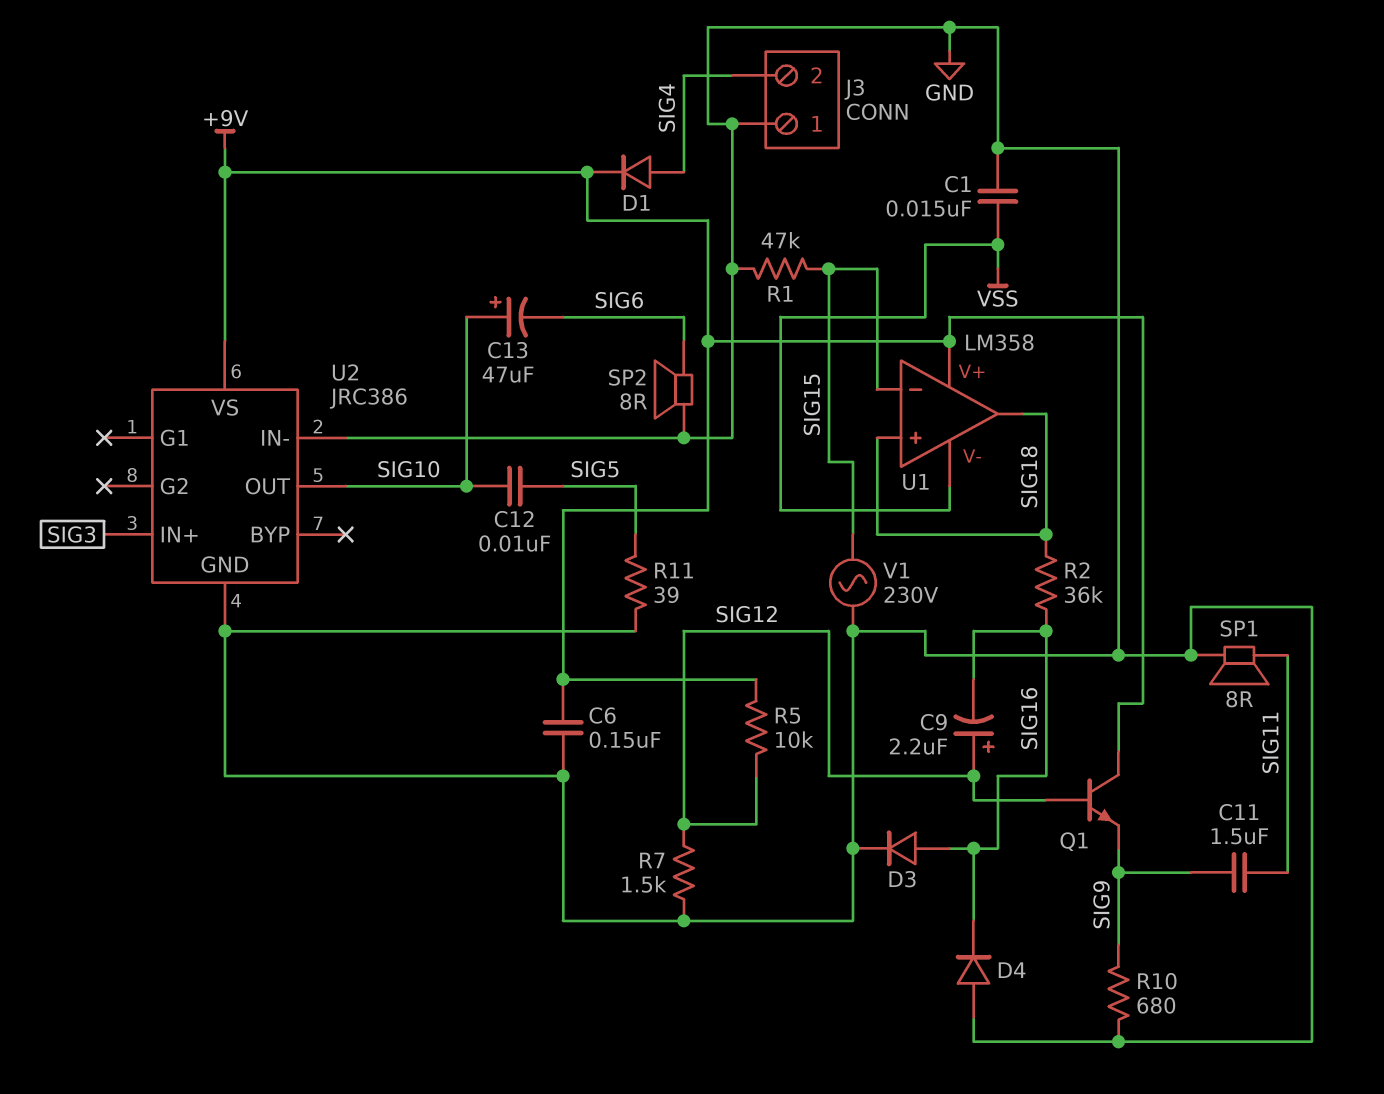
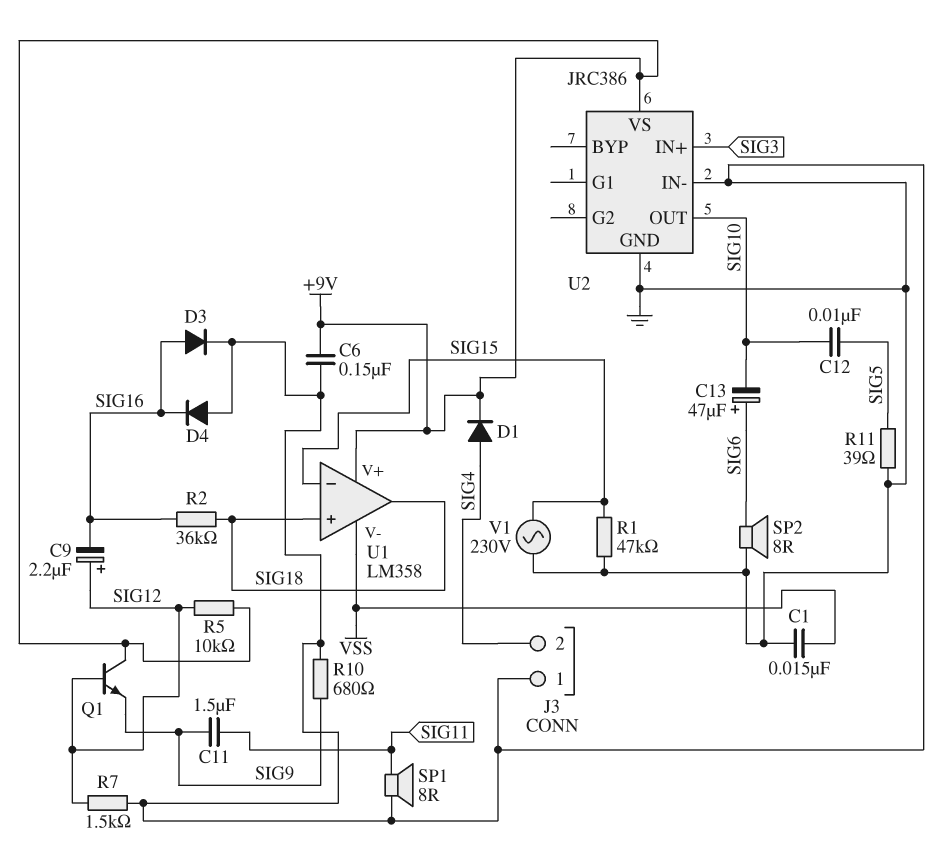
C13: 47uF (plus SIG10, minus SIG6) -> 47uF (plus SIG6, minus SIG10)

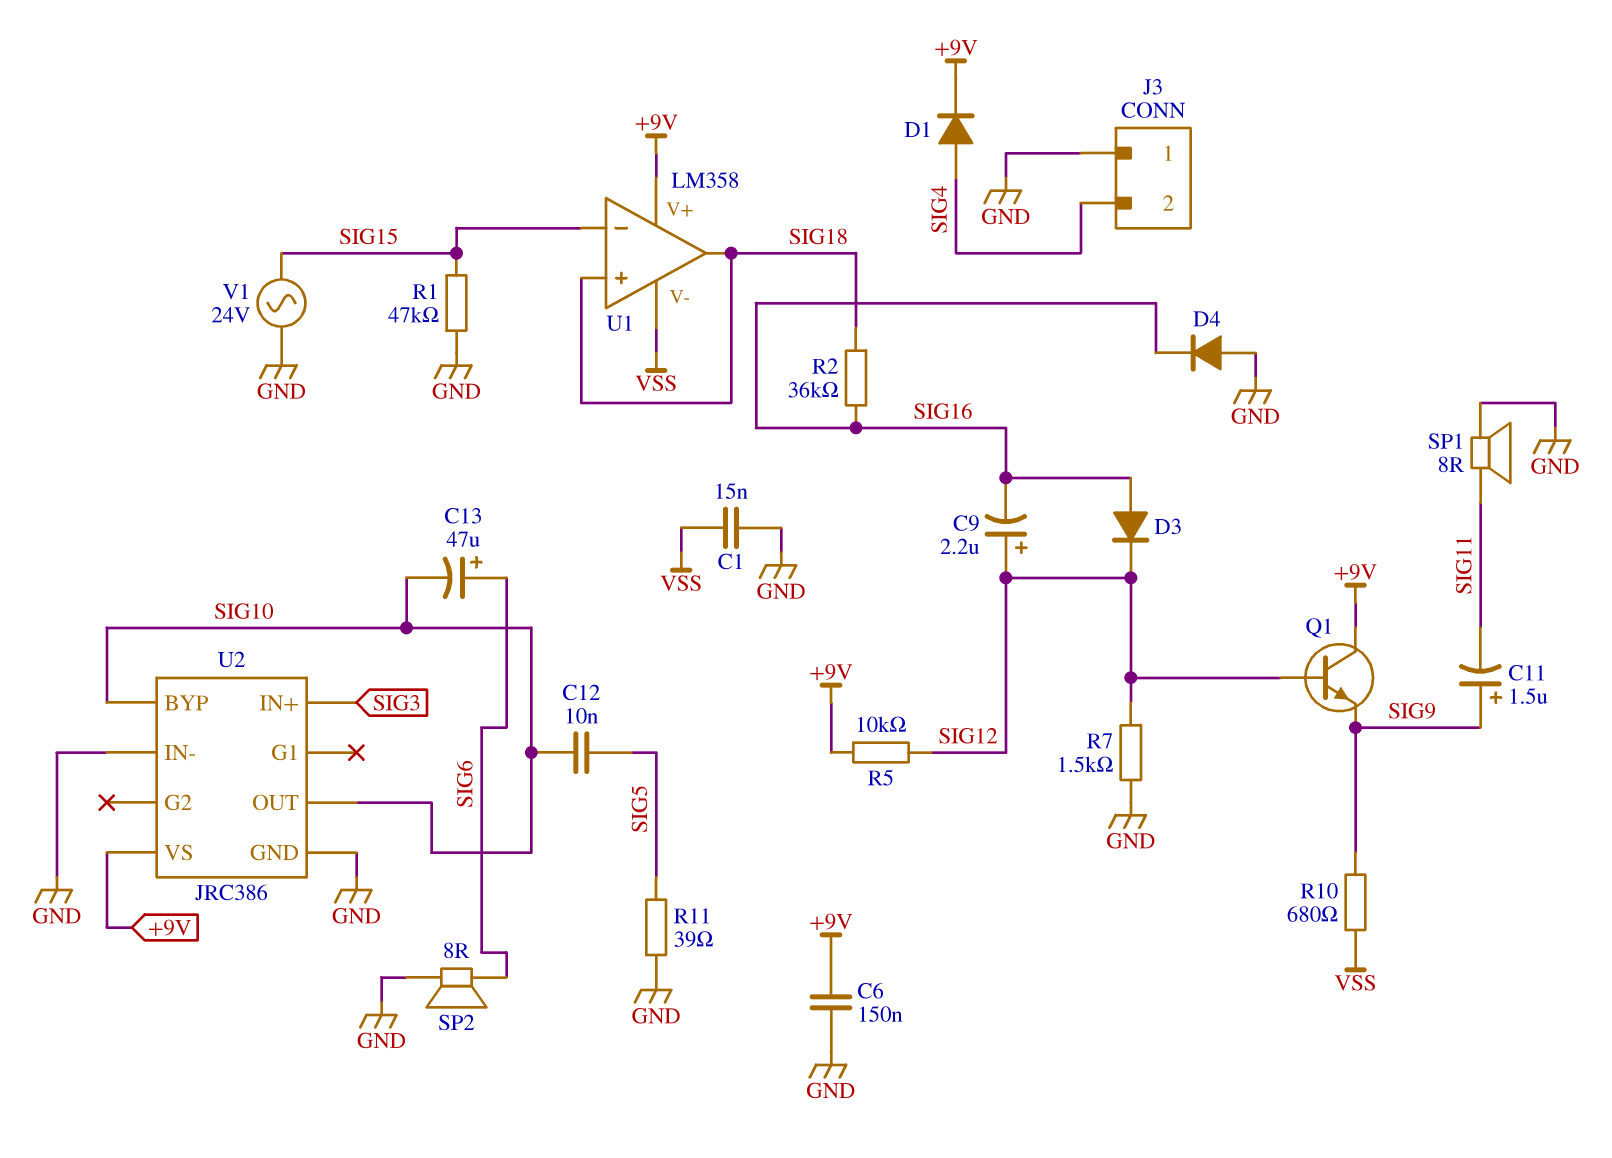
C11: 1.5uF (SIG9, SIG11) -> 1.5uF (plus SIG9, minus SIG11)
D3: diode (A SIG16, K GND) -> diode (A SIG16, K SIG12)
R10: 680 (GND, SIG9) -> 680 (SIG9, VSS)
U2 pin BYP: none -> SIG10
V1: AC 230V (GND, SIG15) -> AC 24V (GND, SIG15)

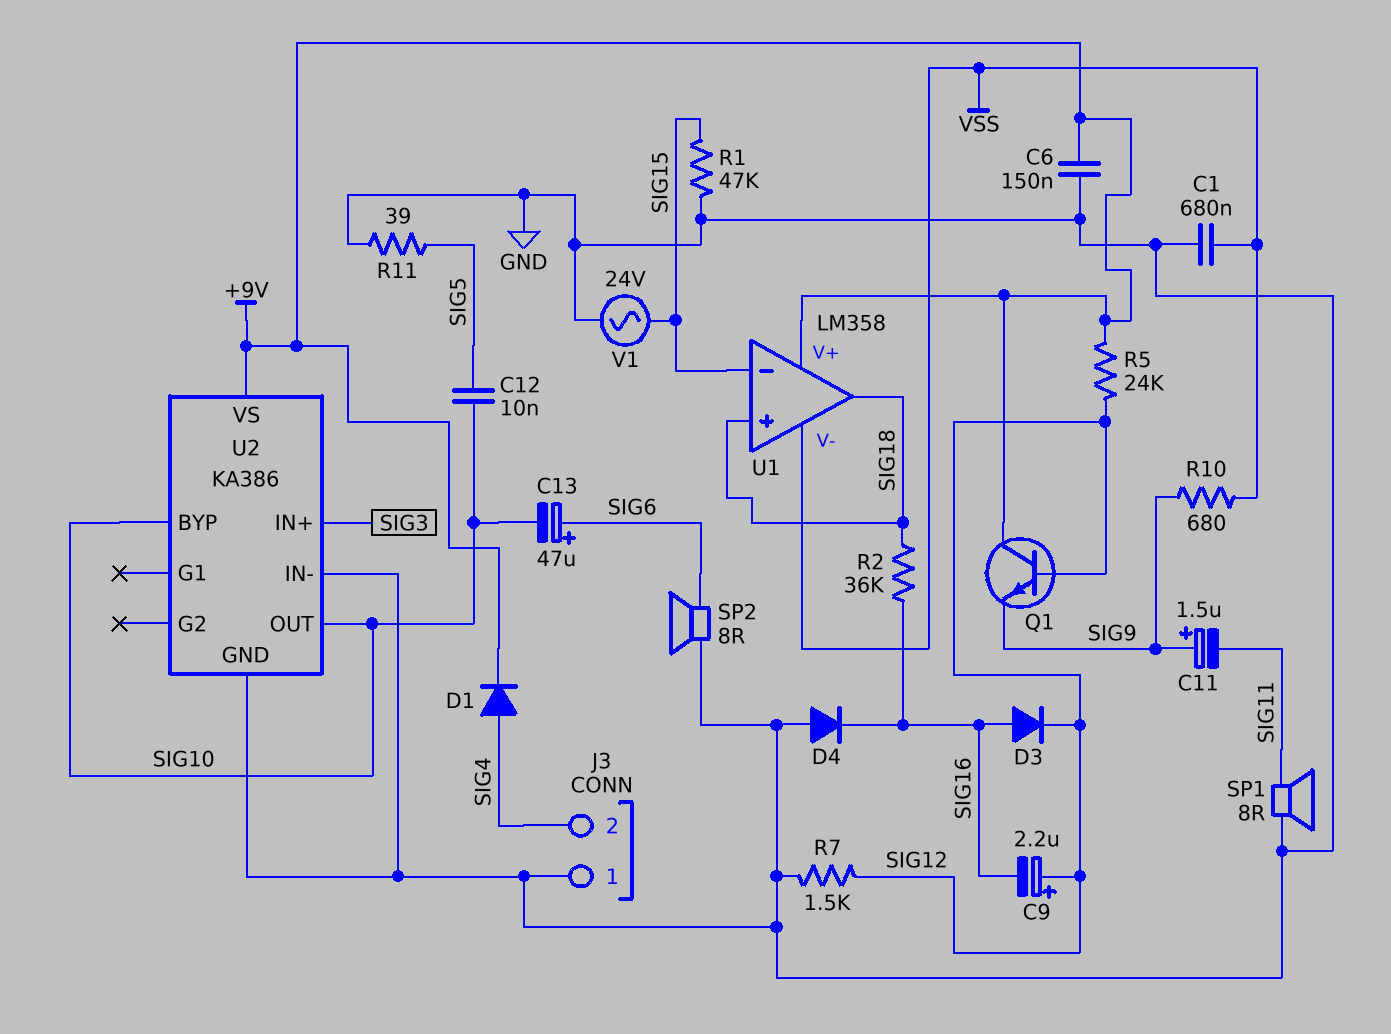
C1: 15nF (GND, VSS) -> 680nF (GND, VSS)
R5: 10k (+9V, SIG12) -> 24k (+9V, SIG12)
U2: JRC386 -> KA386

